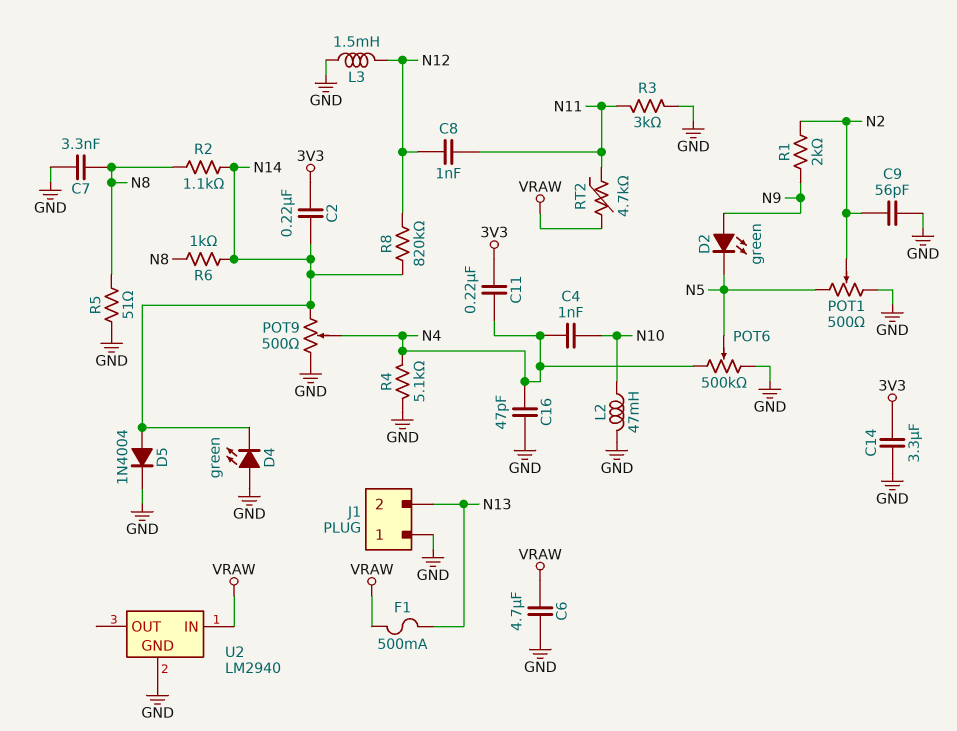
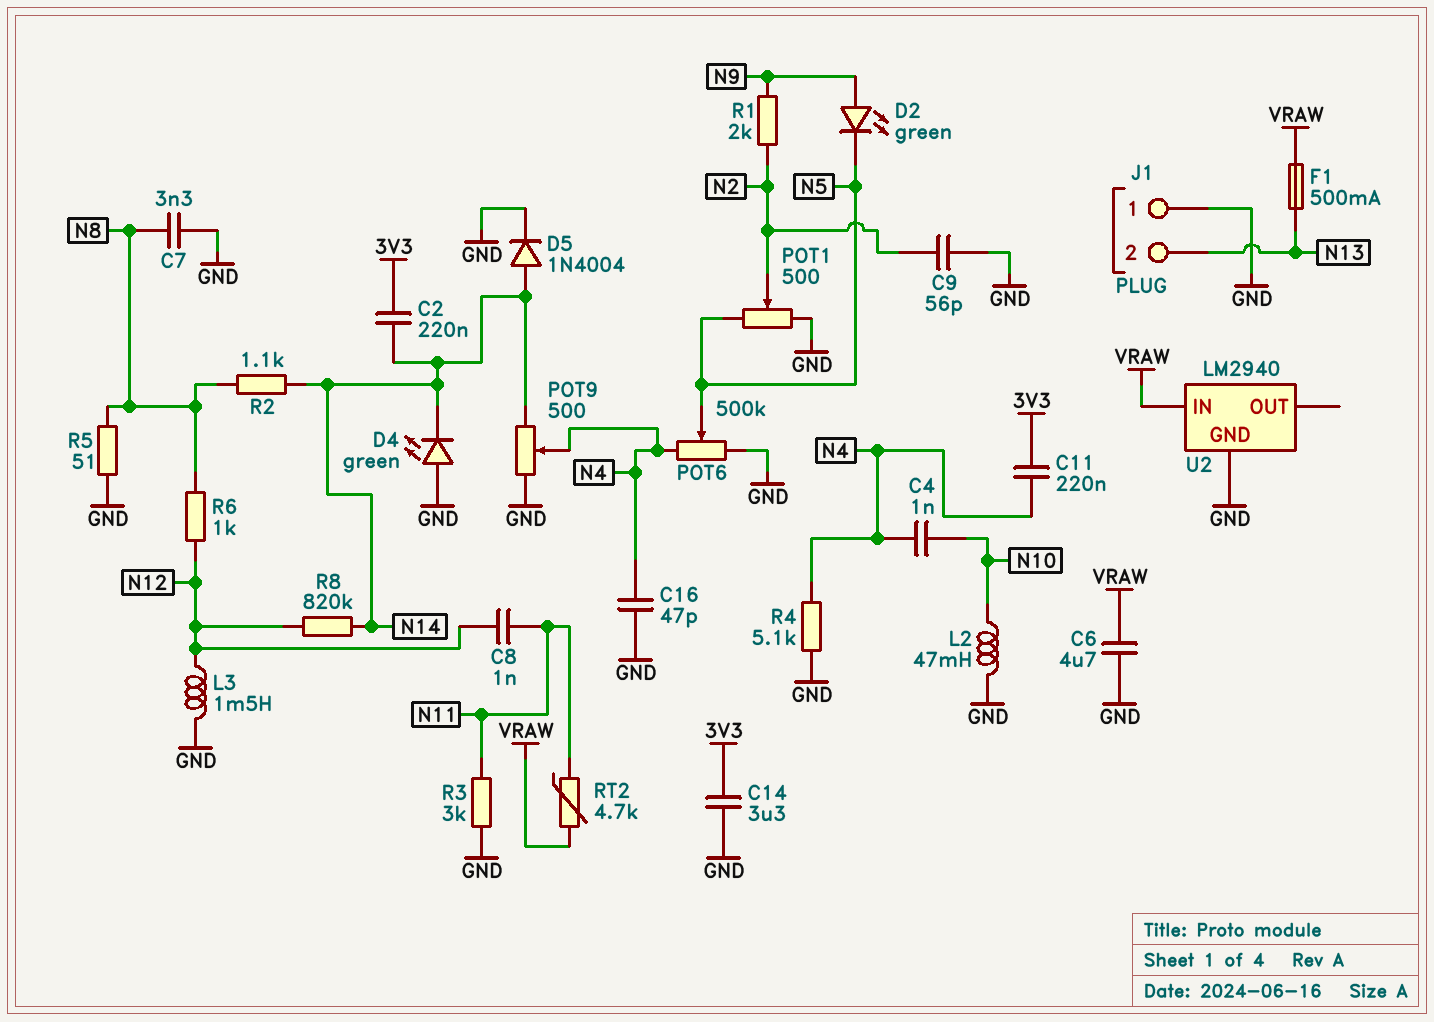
R6: 1k (N8, N14) -> 1k (N8, N12)

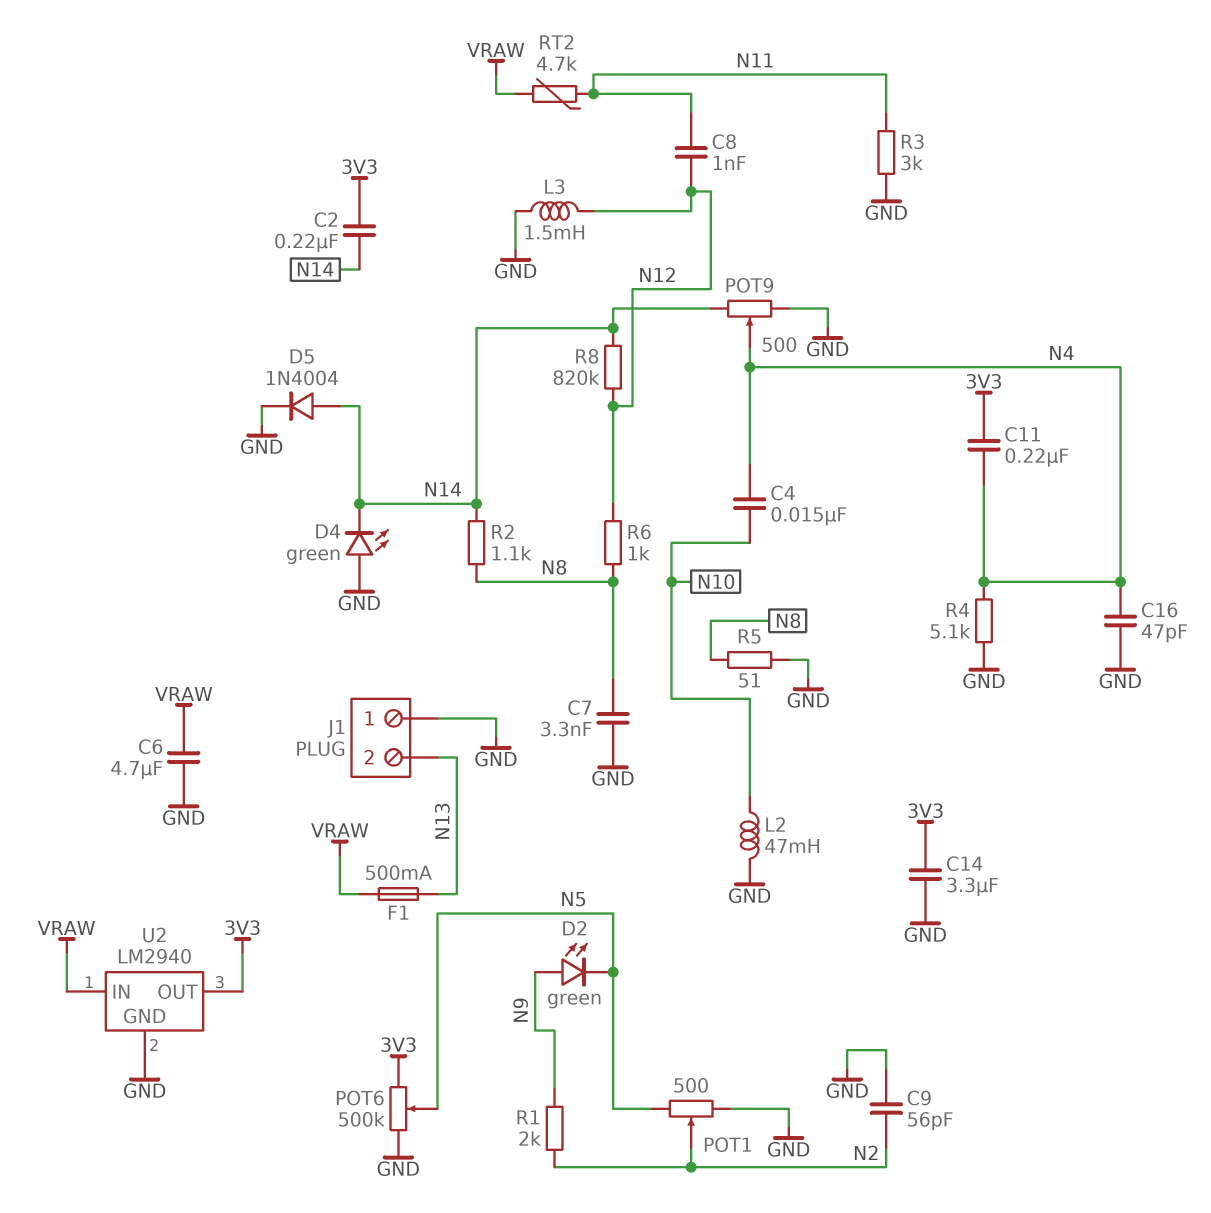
C4: 1nF (N4, N10) -> 15nF (N4, N10)
POT6: 500k (GND, N4, wiper N5) -> 500k (3V3, GND, wiper N5)
U2 pin OUT: none -> 3V3

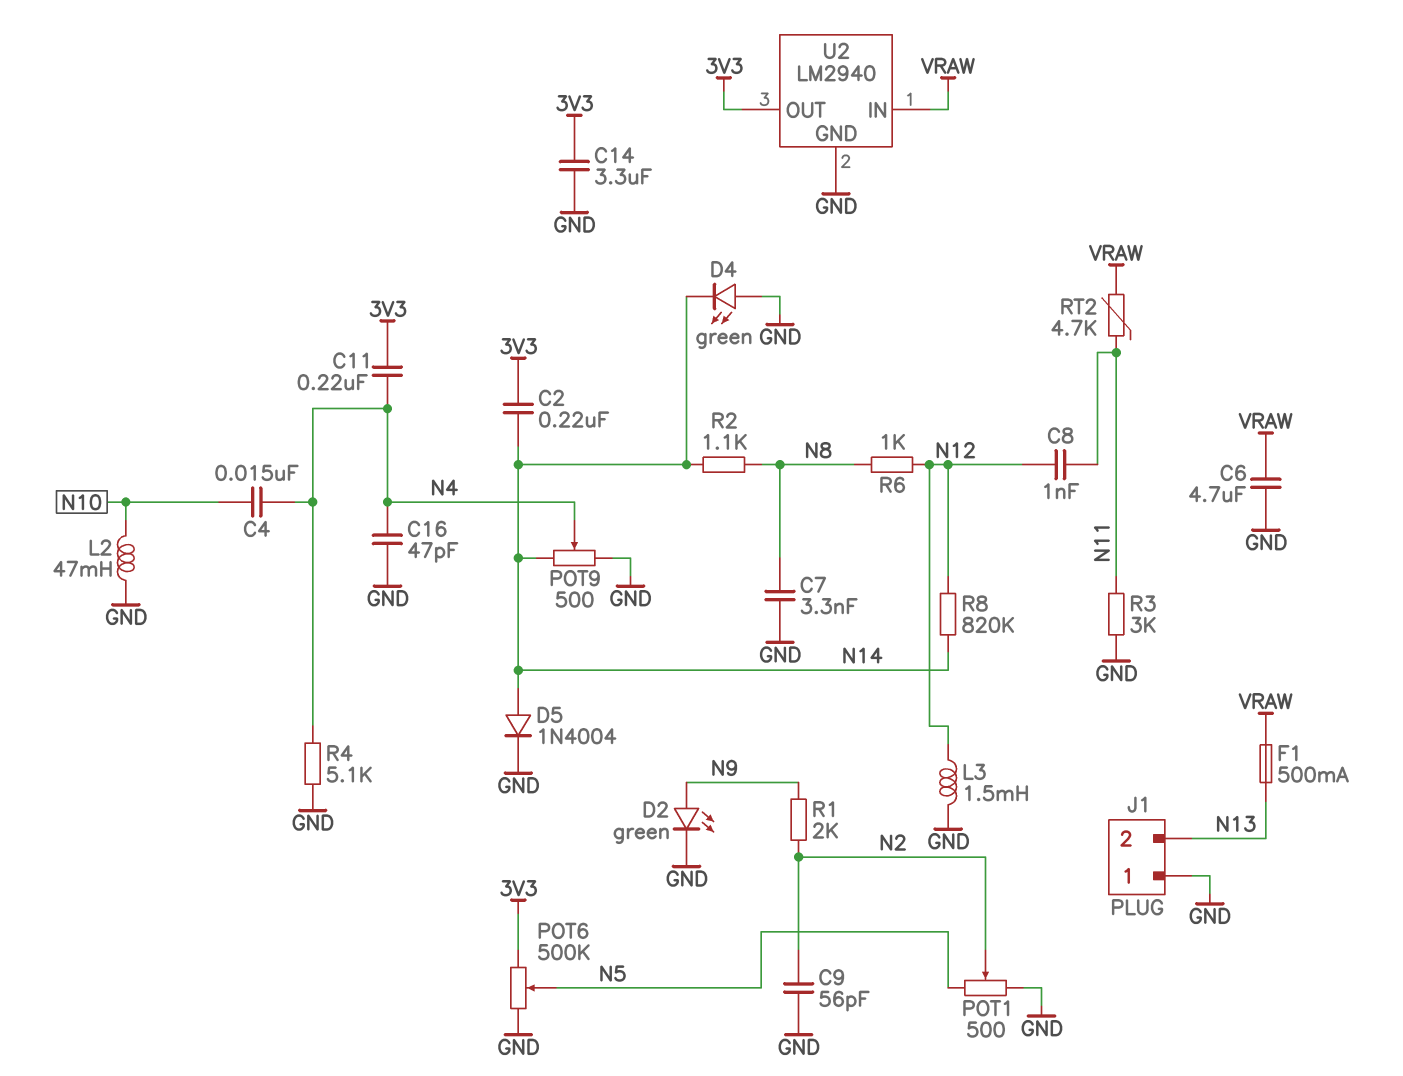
D2: LED green (A N9, K N5) -> LED green (A N9, K GND)
R5: 51 (GND, N8) -> none

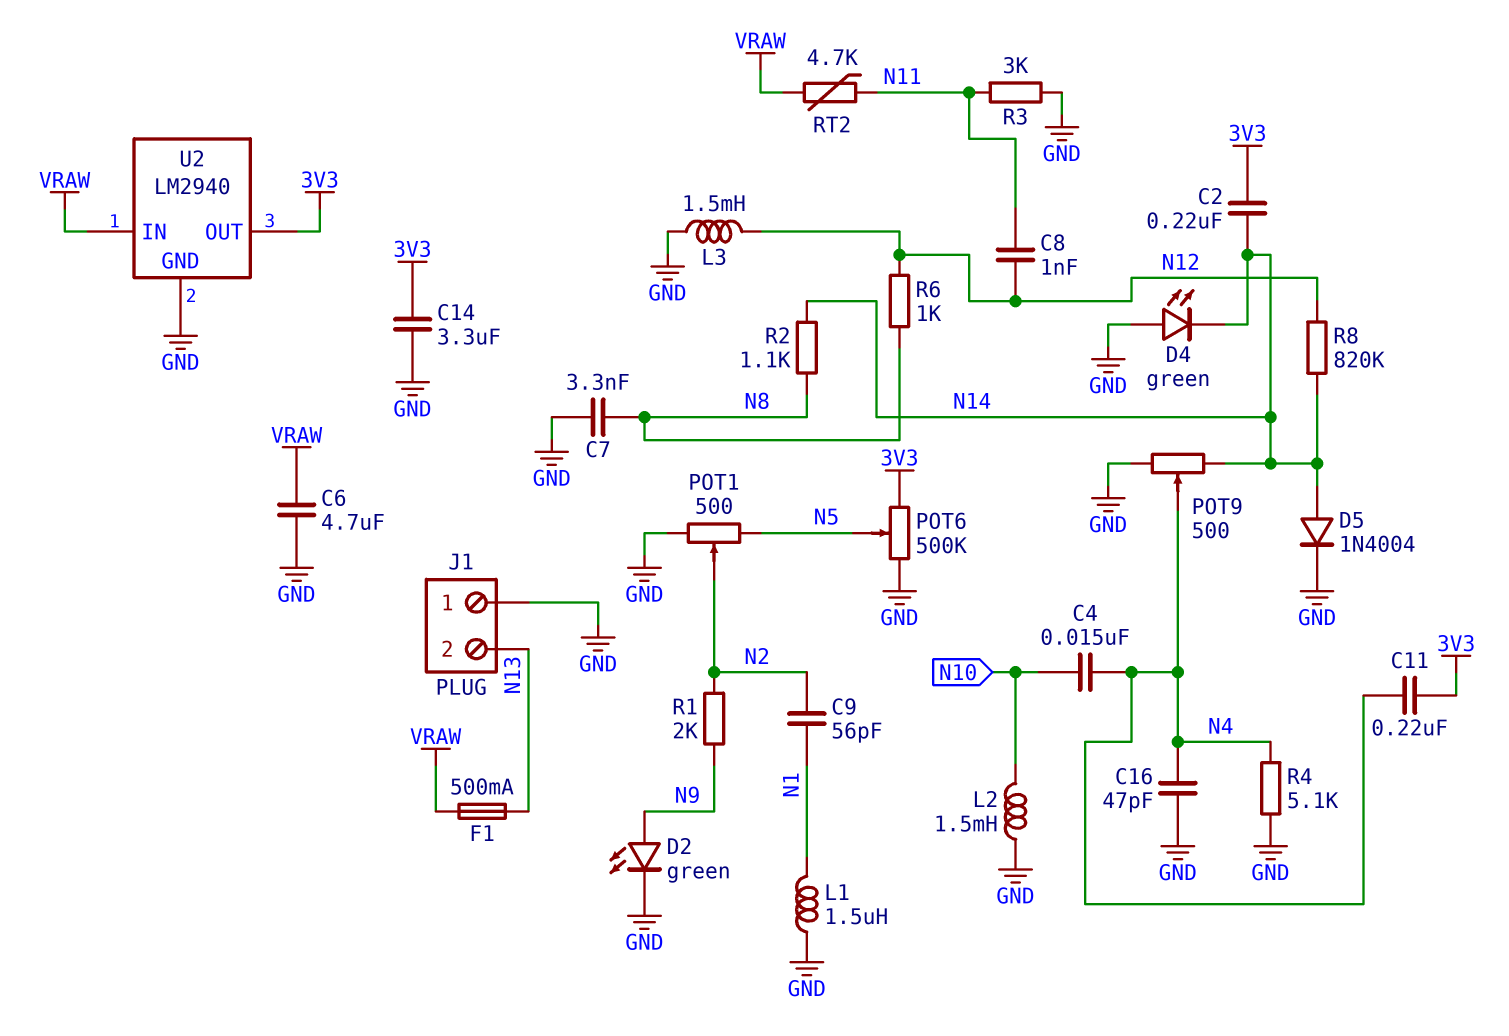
C9: 56pF (GND, N2) -> 56pF (N1, N2)
L1: none -> 1.5uH (GND, N1)
L2: 47mH (GND, N10) -> 1.5mH (GND, N10)

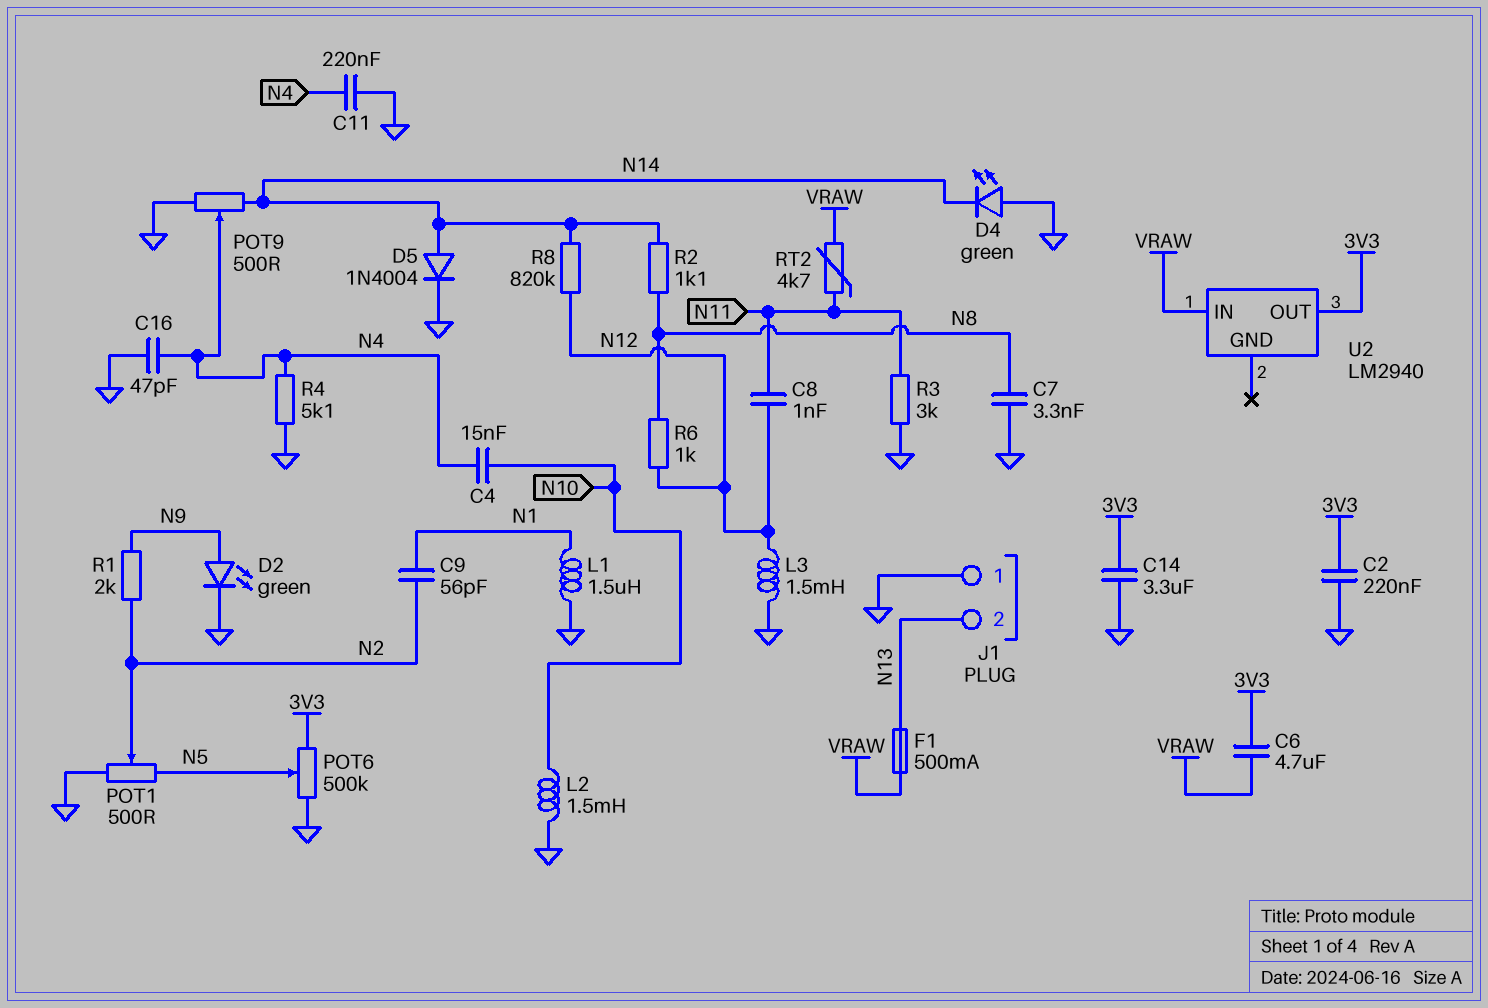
C2: 220nF (3V3, N14) -> 220nF (3V3, GND)
C6: 4.7uF (GND, VRAW) -> 4.7uF (3V3, VRAW)
C11: 220nF (3V3, N4) -> 220nF (GND, N4)
U2 pin GND: GND -> none

